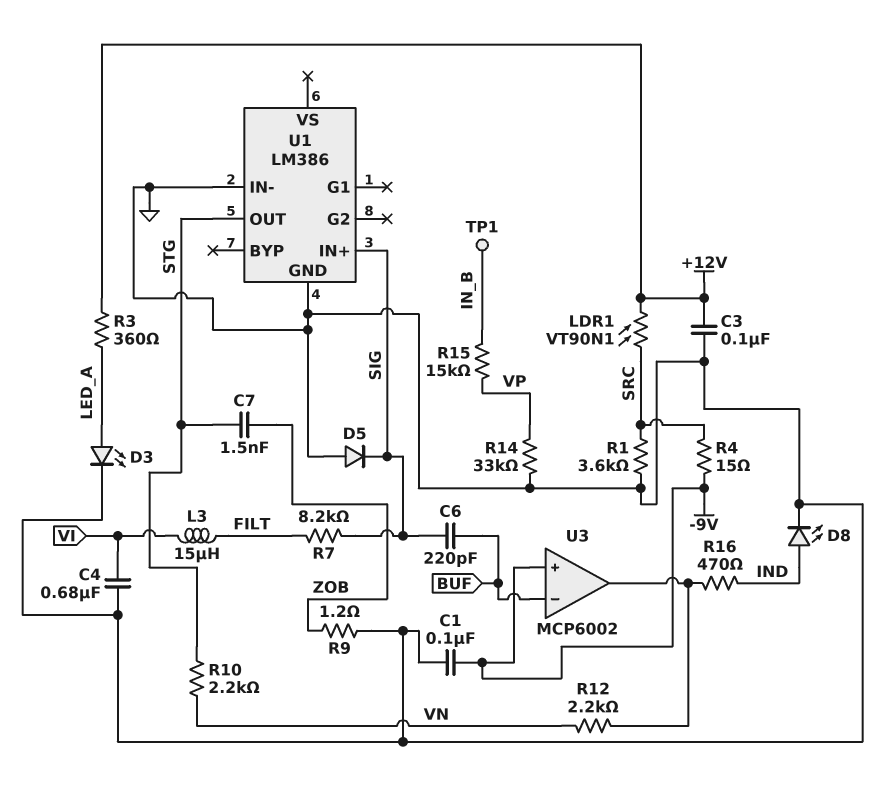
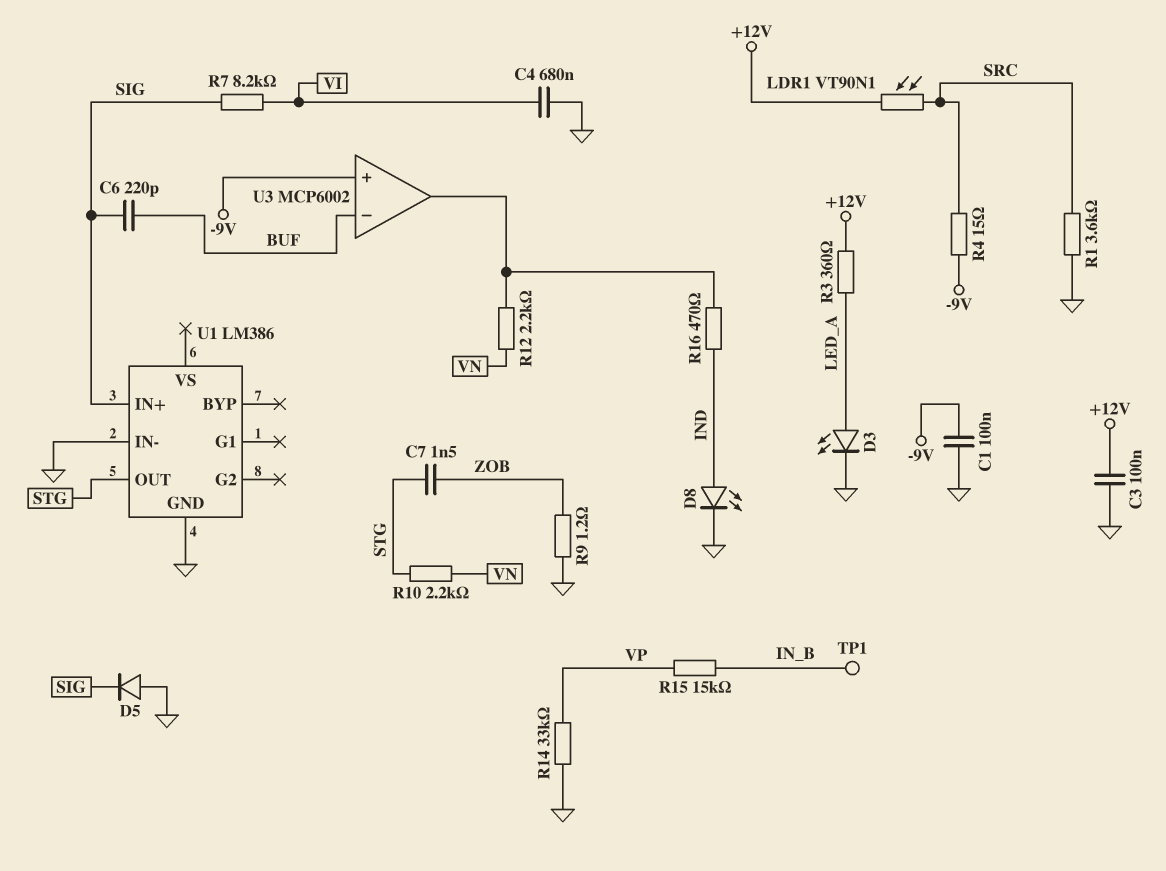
L3: 15uH (FILT, VI) -> none
R7: 8.2k (FILT, SIG) -> 8.2k (SIG, VI)

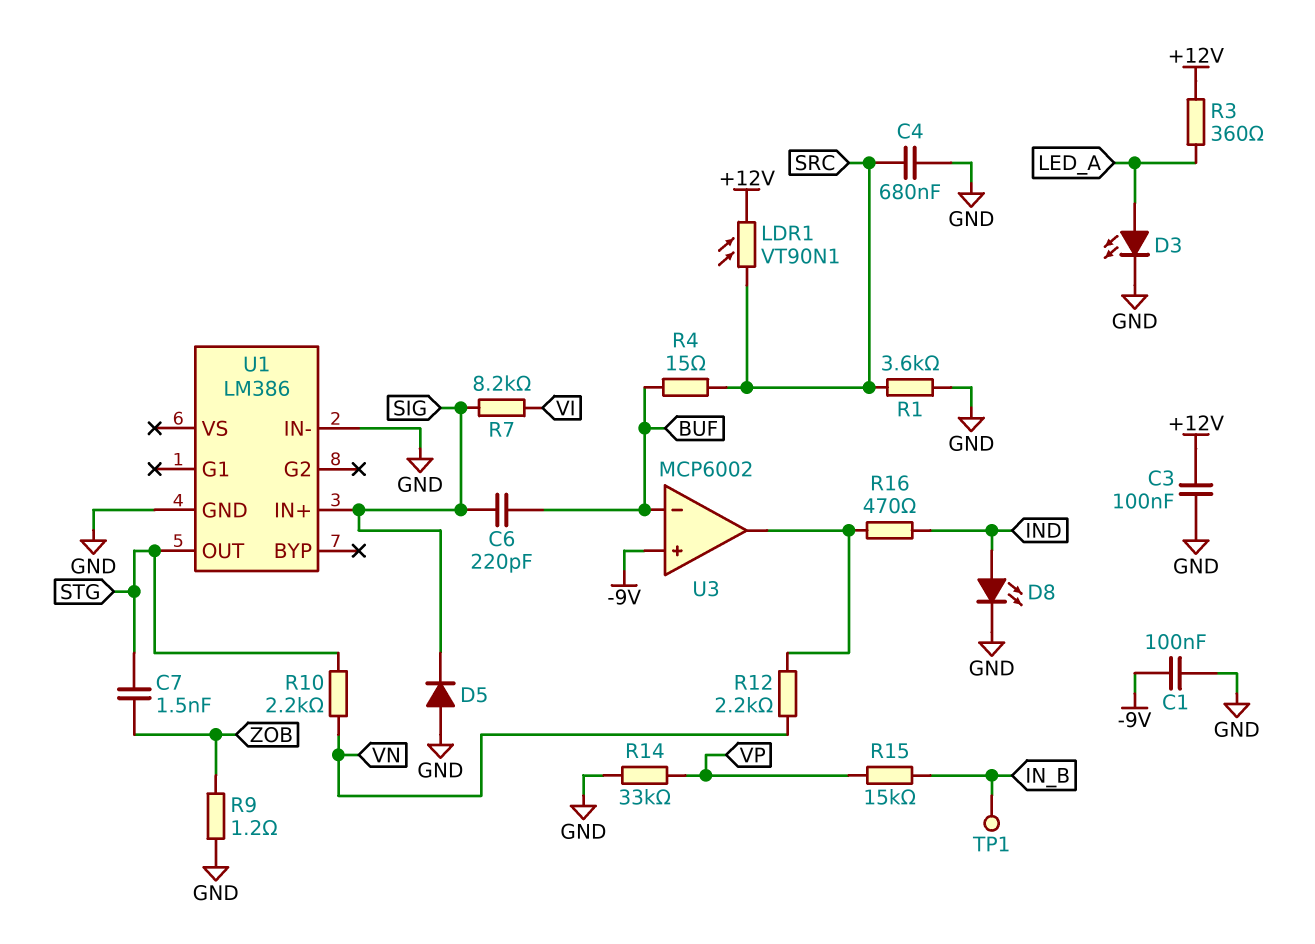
C4: 680nF (GND, VI) -> 680nF (GND, SRC)
R4: 15 (-9V, SRC) -> 15 (BUF, SRC)

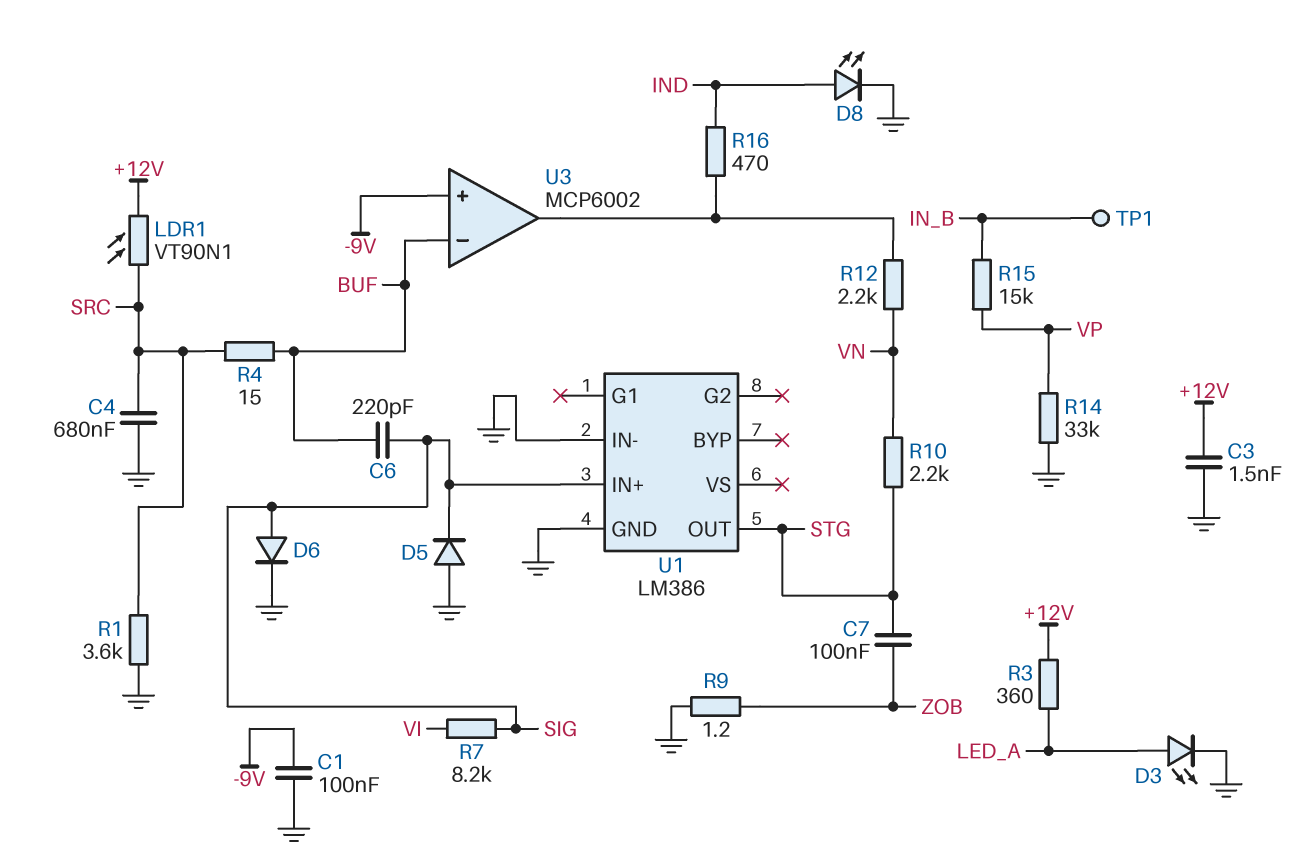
C3: 100nF (+12V, GND) -> 1.5nF (+12V, GND)
C7: 1.5nF (STG, ZOB) -> 100nF (STG, ZOB)
D6: none -> diode (A SIG, K GND)

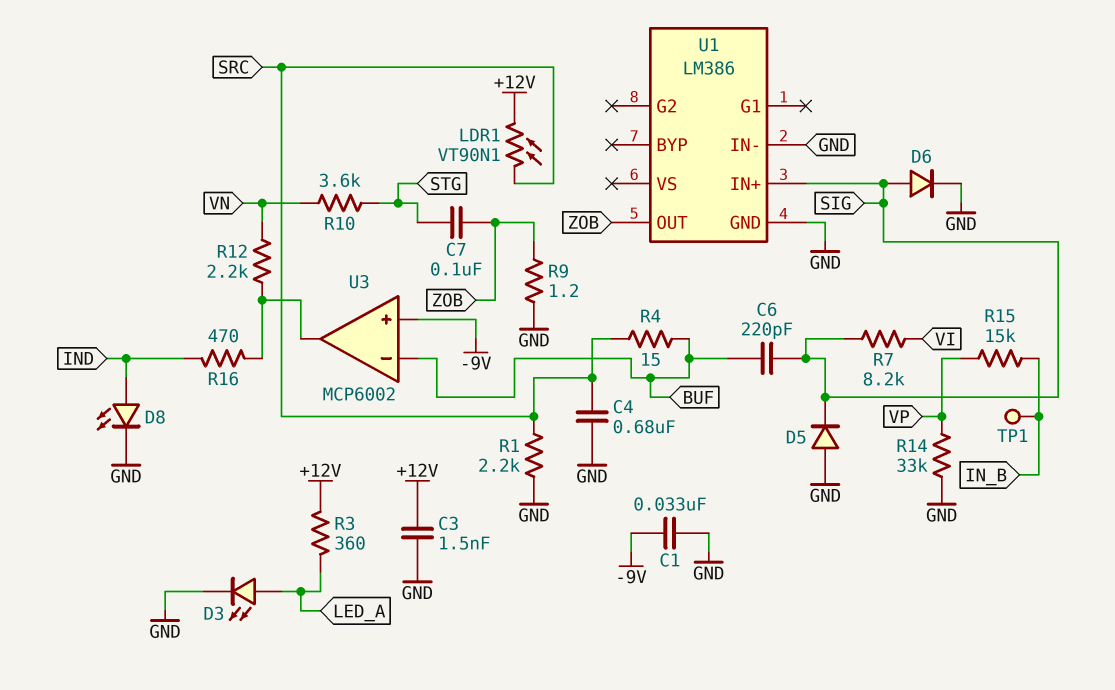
C1: 100nF (-9V, GND) -> 33nF (-9V, GND)
R1: 3.6k (GND, SRC) -> 2.2k (GND, SRC)
R10: 2.2k (STG, VN) -> 3.6k (STG, VN)
U1 pin OUT: STG -> ZOB

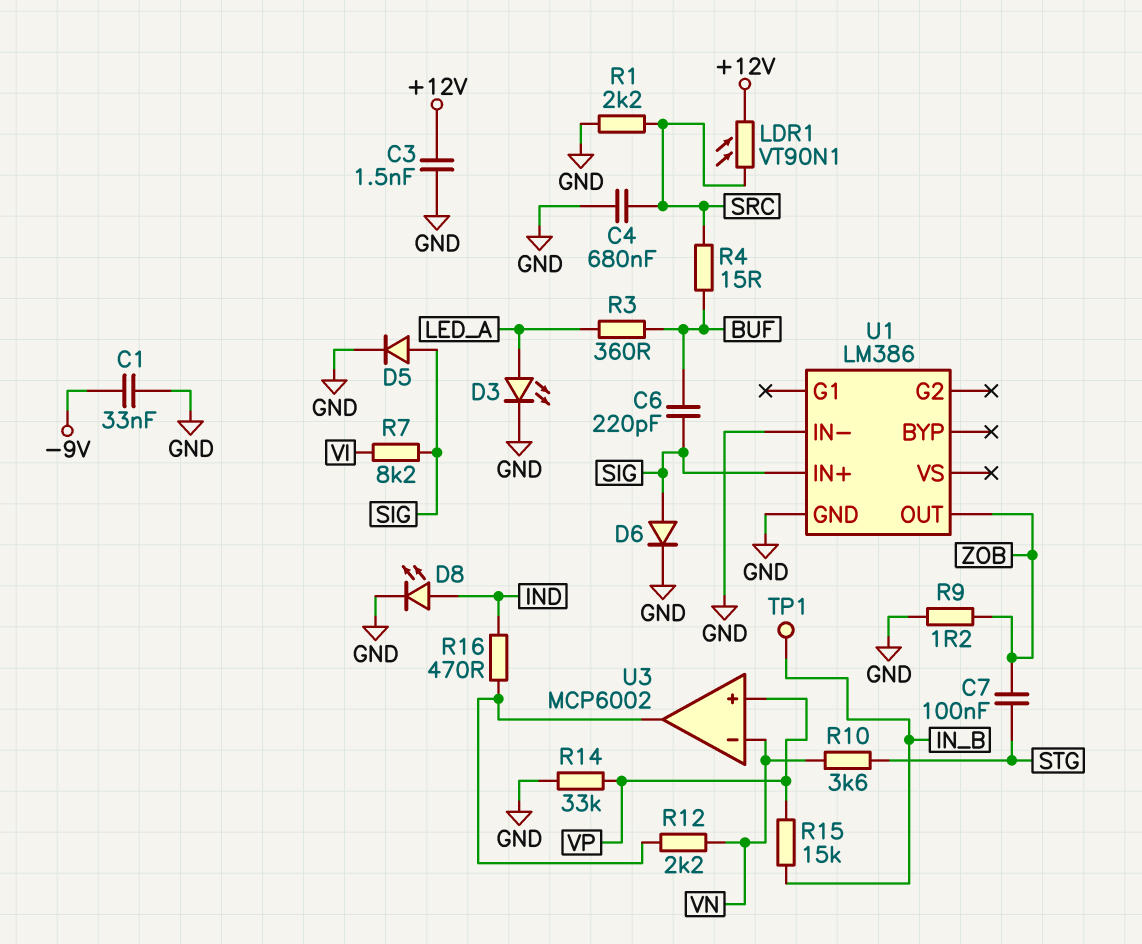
D5: diode (A GND, K SIG) -> diode (A SIG, K GND)
R3: 360 (+12V, LED_A) -> 360 (BUF, LED_A)
U3 pin in+: -9V -> VP
U3 pin in-: BUF -> VN

